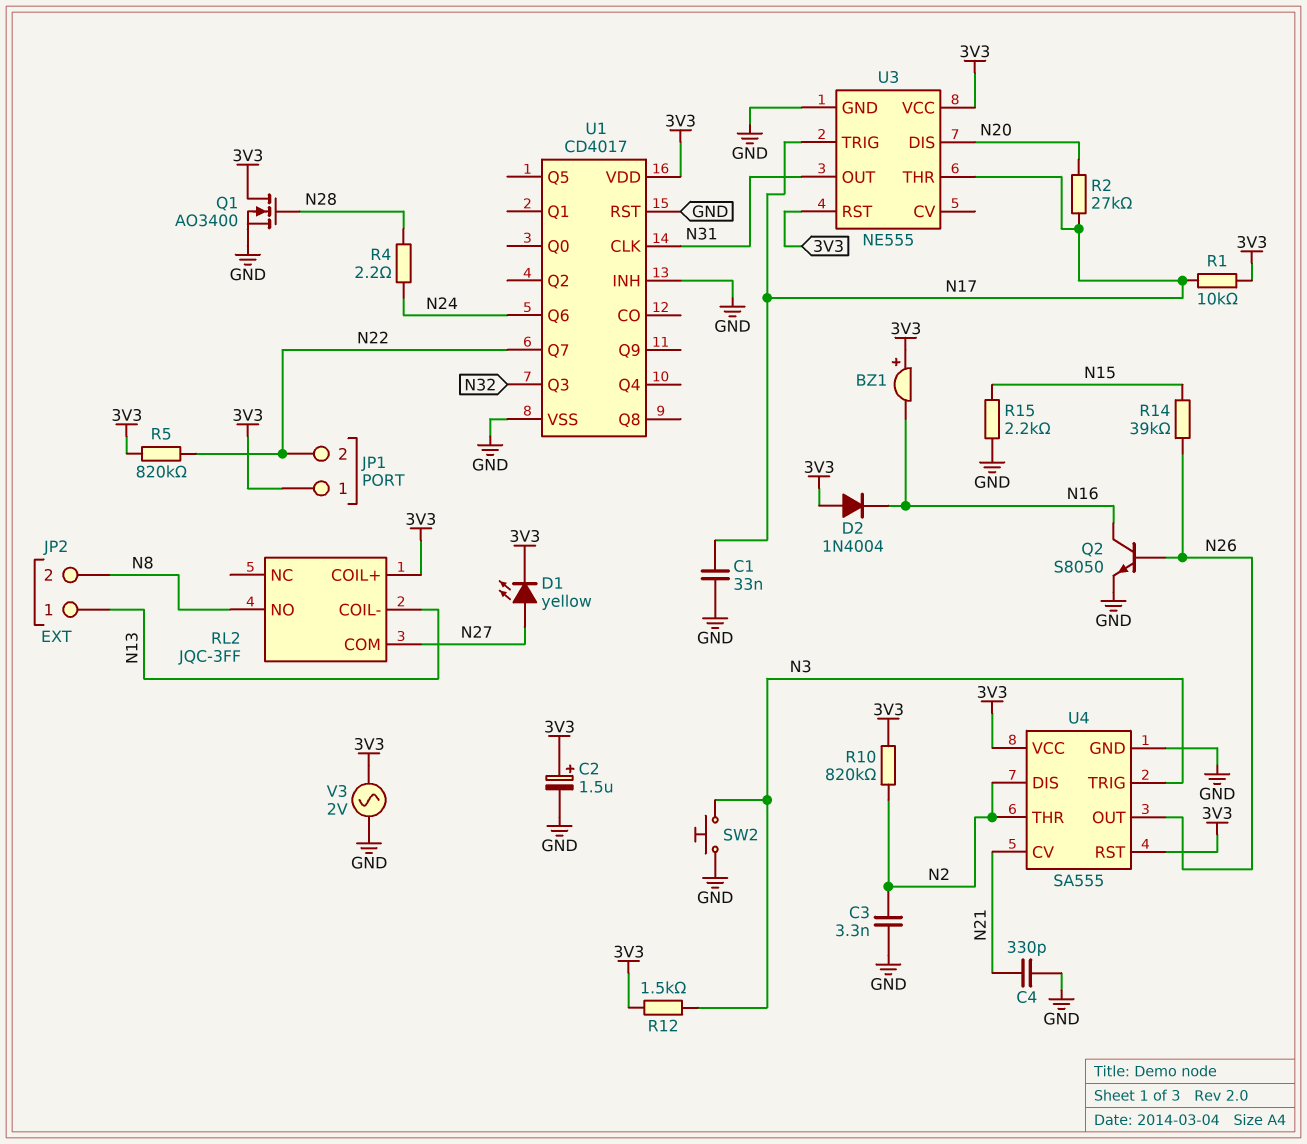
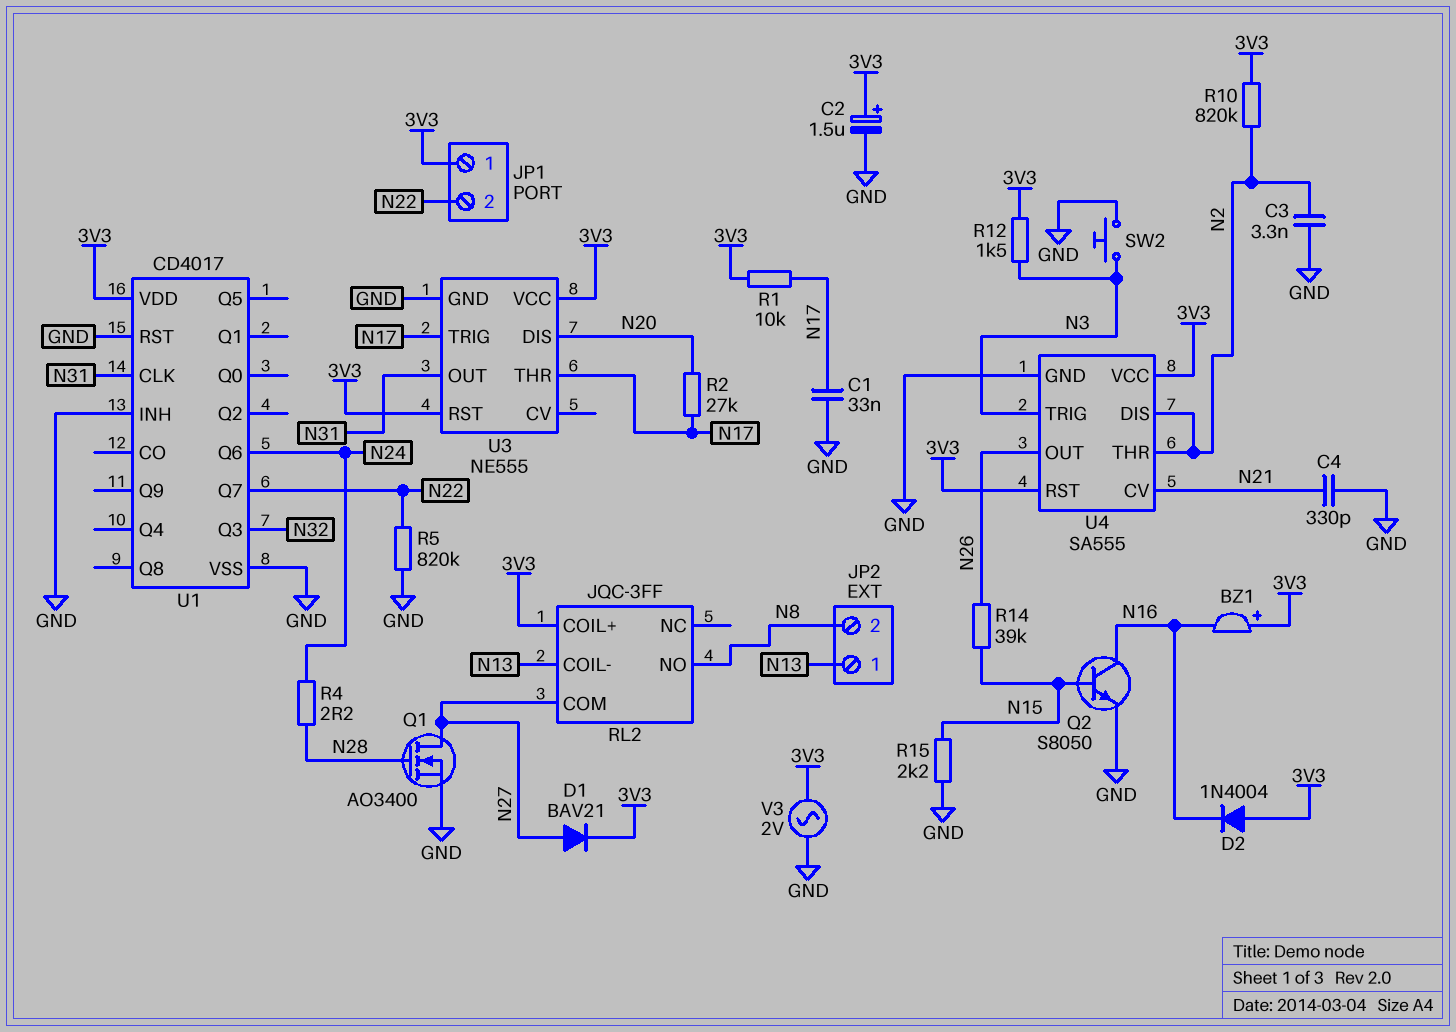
D1: LED yellow (A N27, K 3V3) -> diode BAV21 (A N27, K 3V3)
Q1: NMOS AO3400 (G N28, D 3V3, S GND) -> NMOS AO3400 (G N28, D N27, S GND)
Q2: NPN S8050 (B N26, C N16, E GND) -> NPN S8050 (B N15, C N16, E GND)
R5: 820k (3V3, N22) -> 820k (GND, N22)

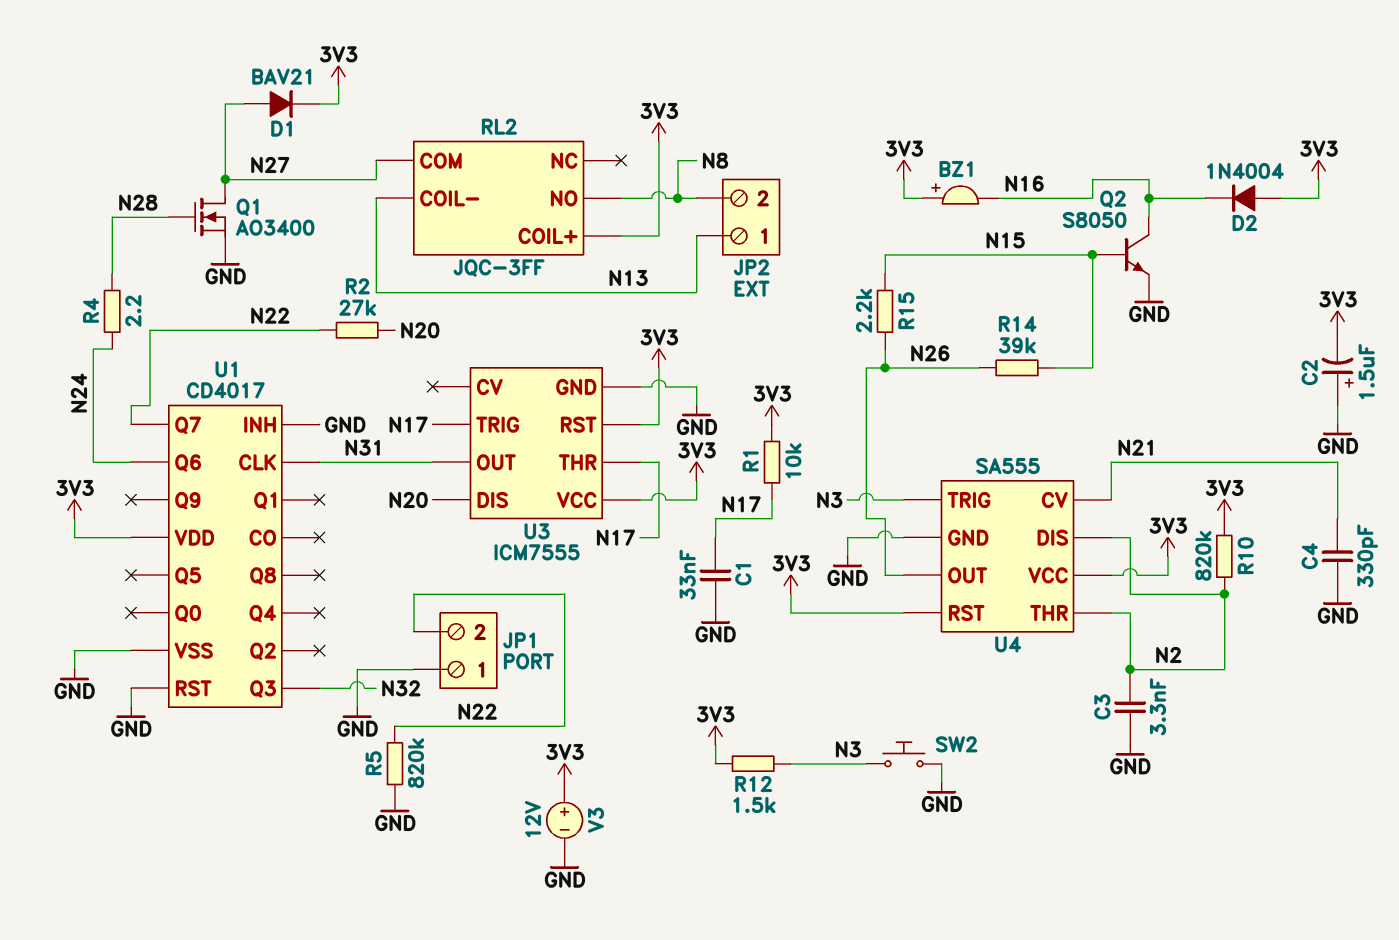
C2: 1.5uF (plus 3V3, minus GND) -> 1.5uF (plus GND, minus 3V3)
JP1 pin 1: 3V3 -> GND
R2: 27k (N17, N20) -> 27k (N20, N22)
R15: 2.2k (GND, N15) -> 2.2k (N15, N26)
U3: NE555 -> ICM7555
V3: AC 2V (3V3, GND) -> 12V (plus 3V3, minus GND)

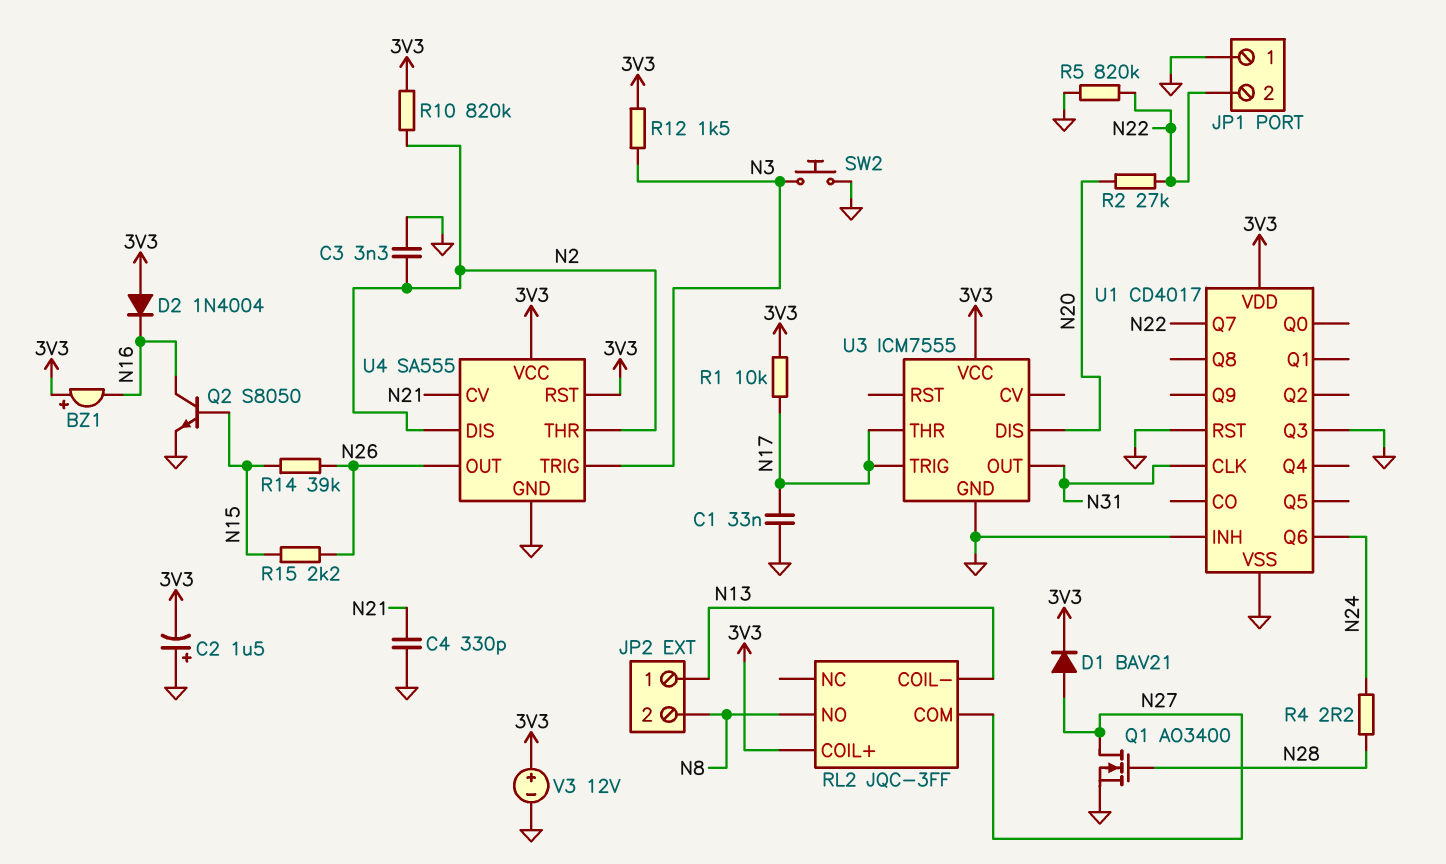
U1 pin Q3: N32 -> GND
U3 pin RST: 3V3 -> none

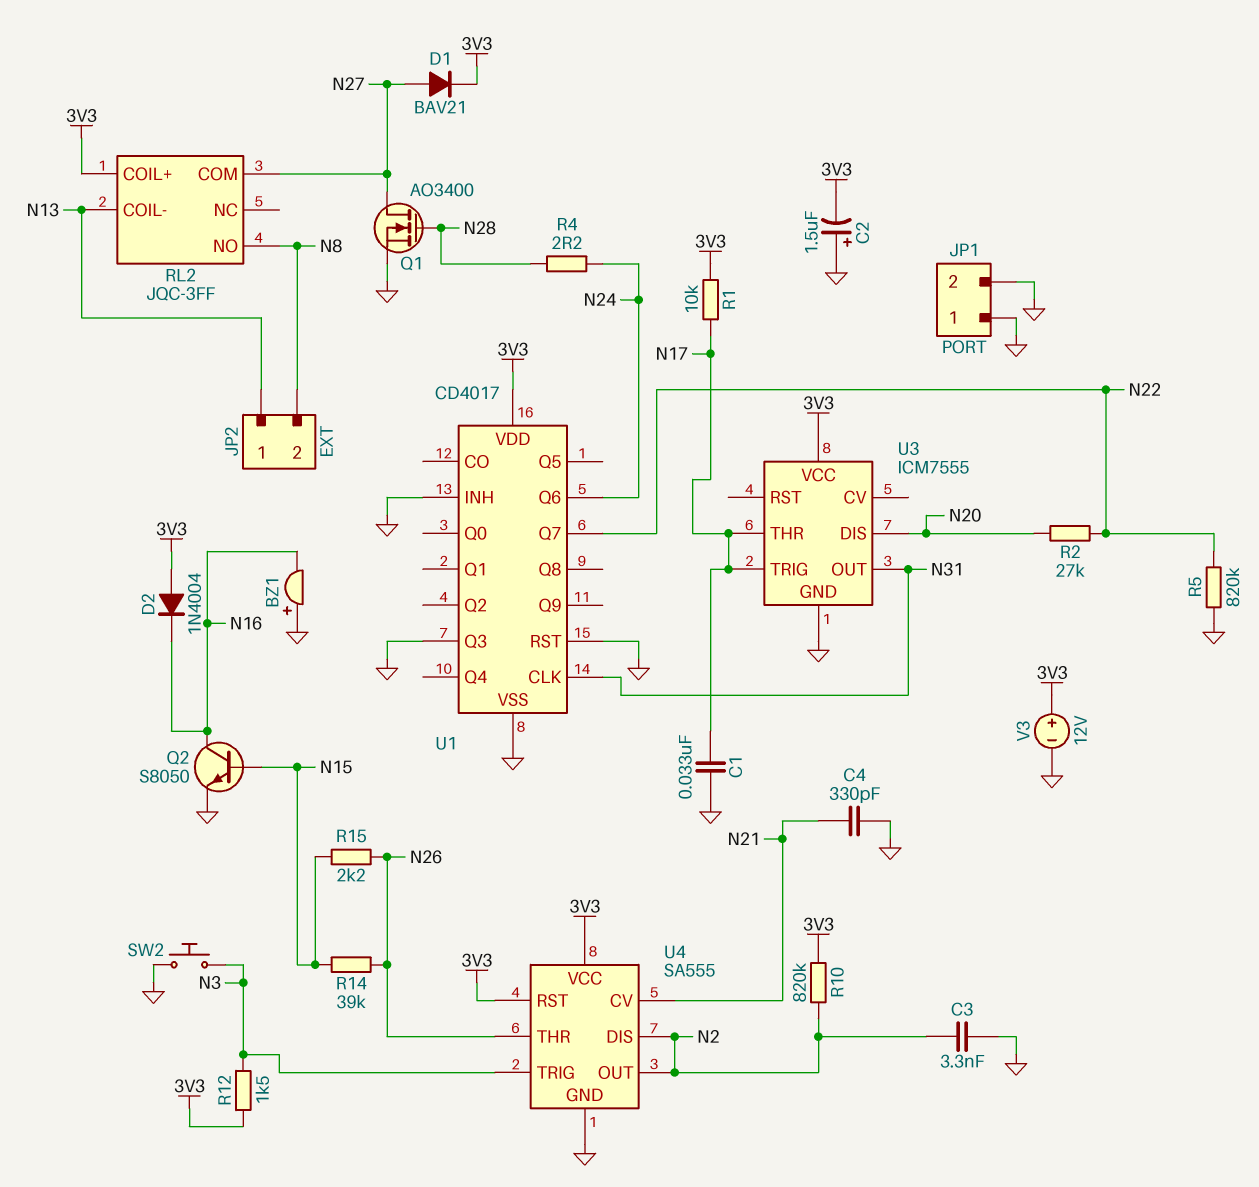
BZ1: buzzer (plus 3V3, minus N16) -> buzzer (plus GND, minus N16)
JP1 pin 2: N22 -> GND
U4 pin OUT: N26 -> N2
U4 pin THR: N2 -> N26

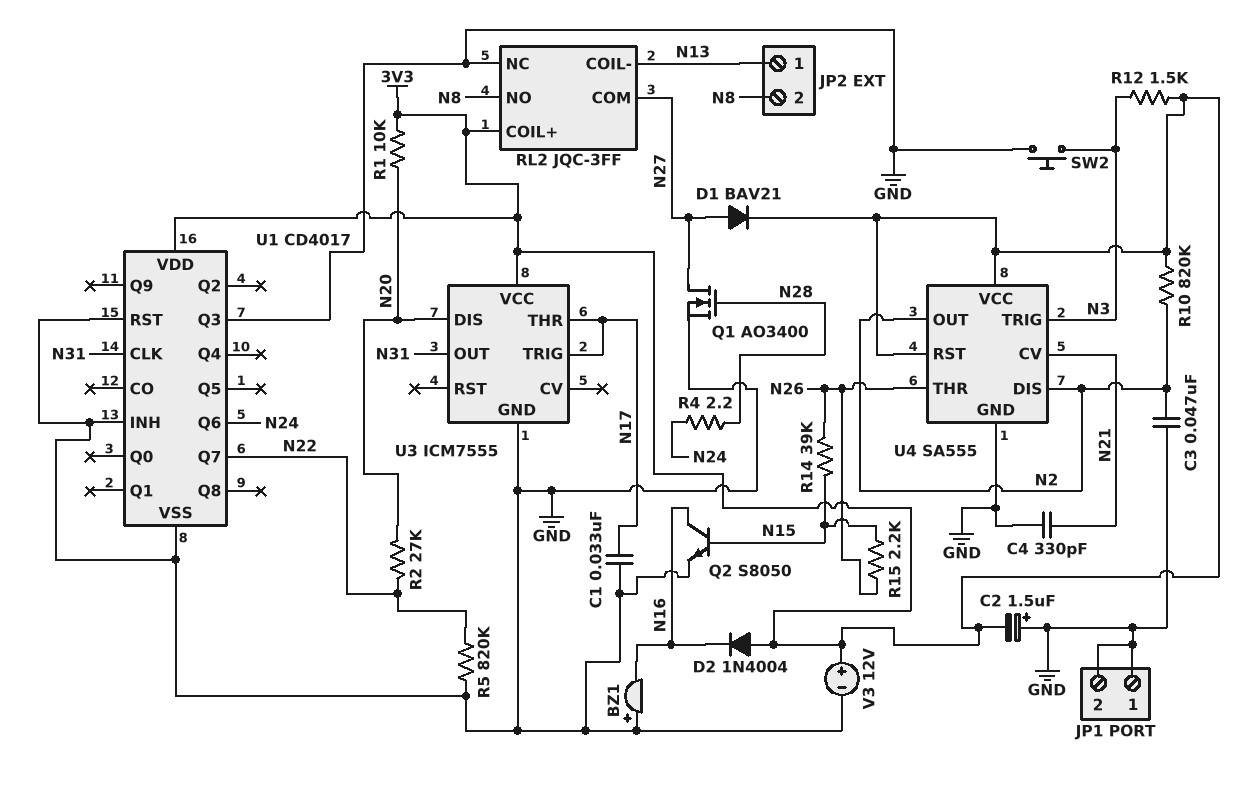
C3: 3.3nF (GND, N2) -> 47nF (GND, N2)
R1: 10k (3V3, N17) -> 10k (3V3, N20)
RL2 pin NC: none -> GND

